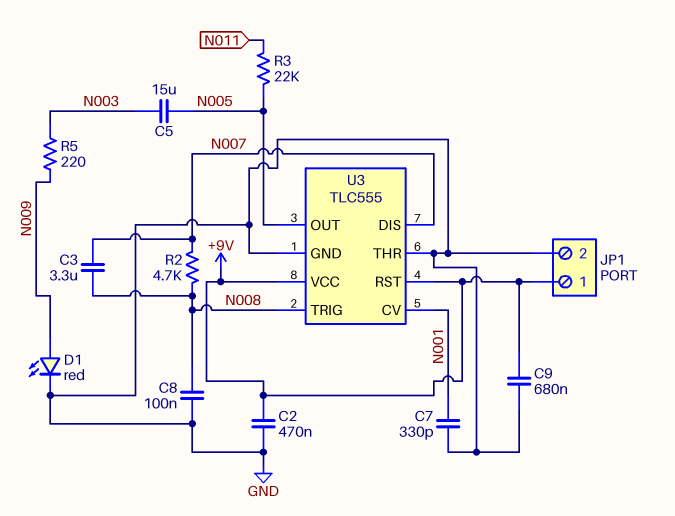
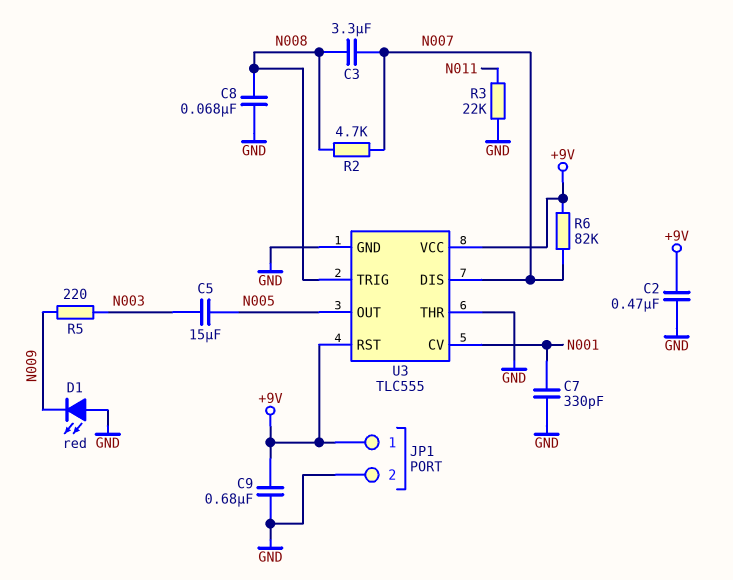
C8: 100nF (GND, N008) -> 68nF (GND, N008)
D1: LED red (A N009, K GND) -> LED red (A GND, K N009)
R3: 22k (N005, N011) -> 22k (GND, N011)
R6: none -> 82k (+9V, N007)

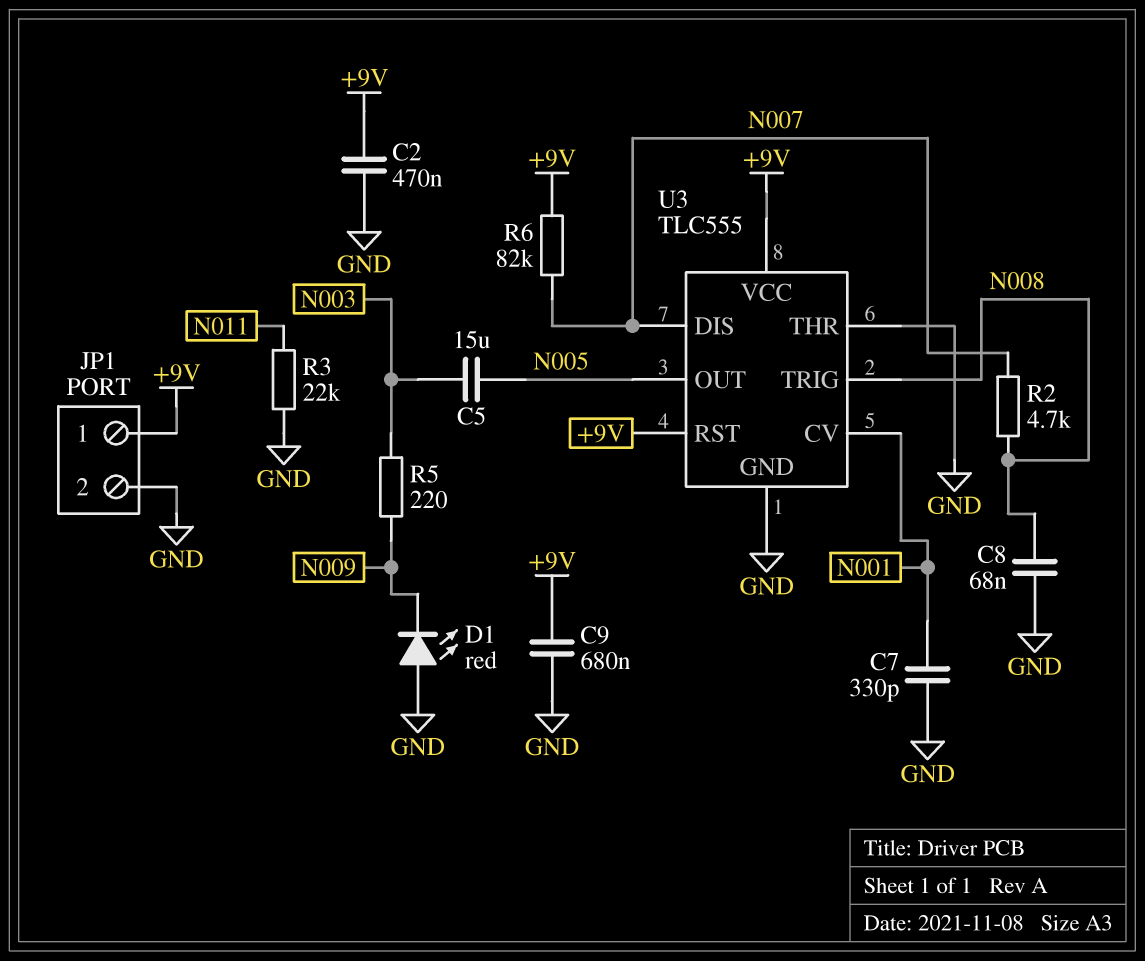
C3: 3.3uF (N007, N008) -> none

